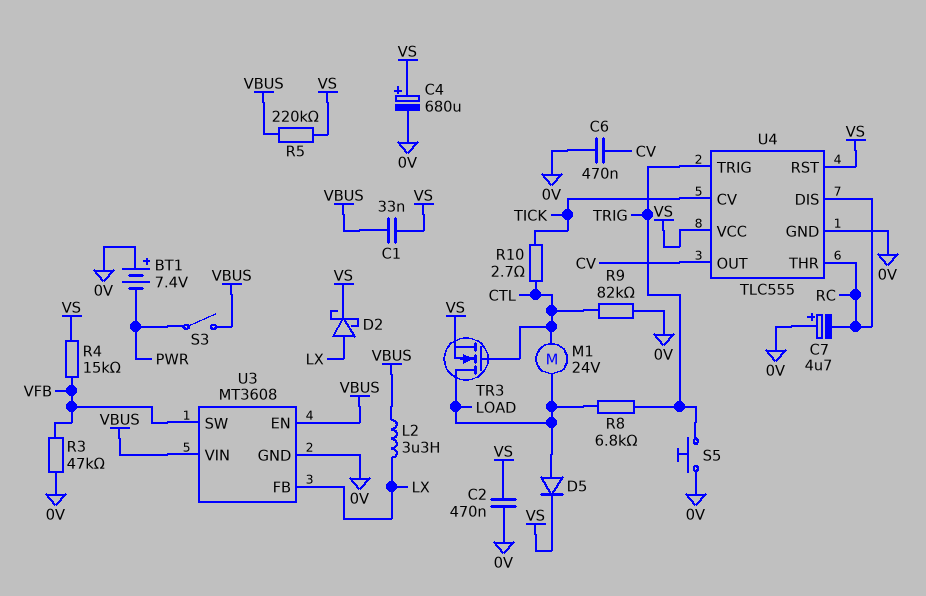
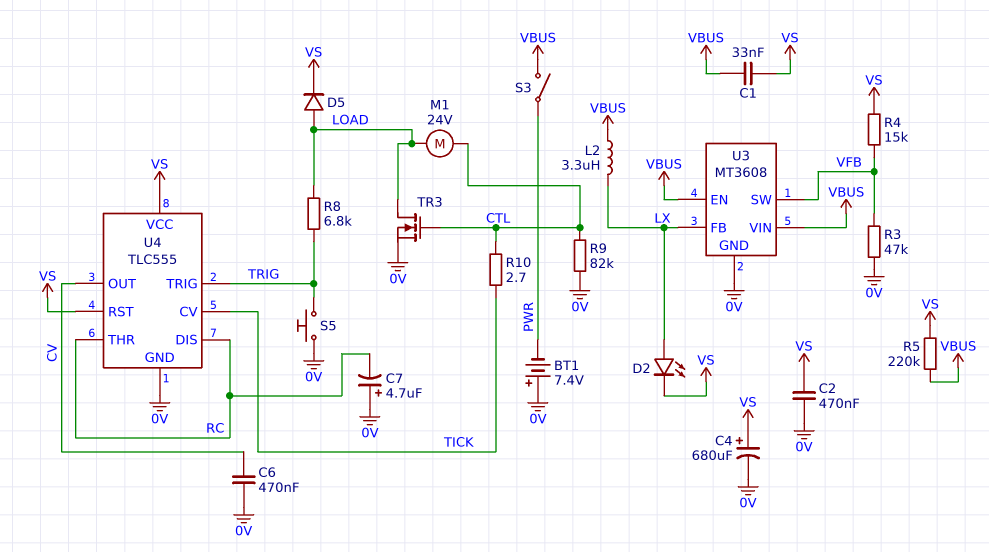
D2: schottky (A LX, K VS) -> LED (A LX, K VS)
TR3: NMOS (G CTL, D LOAD, S VS) -> NMOS (G CTL, D LOAD, S 0V)

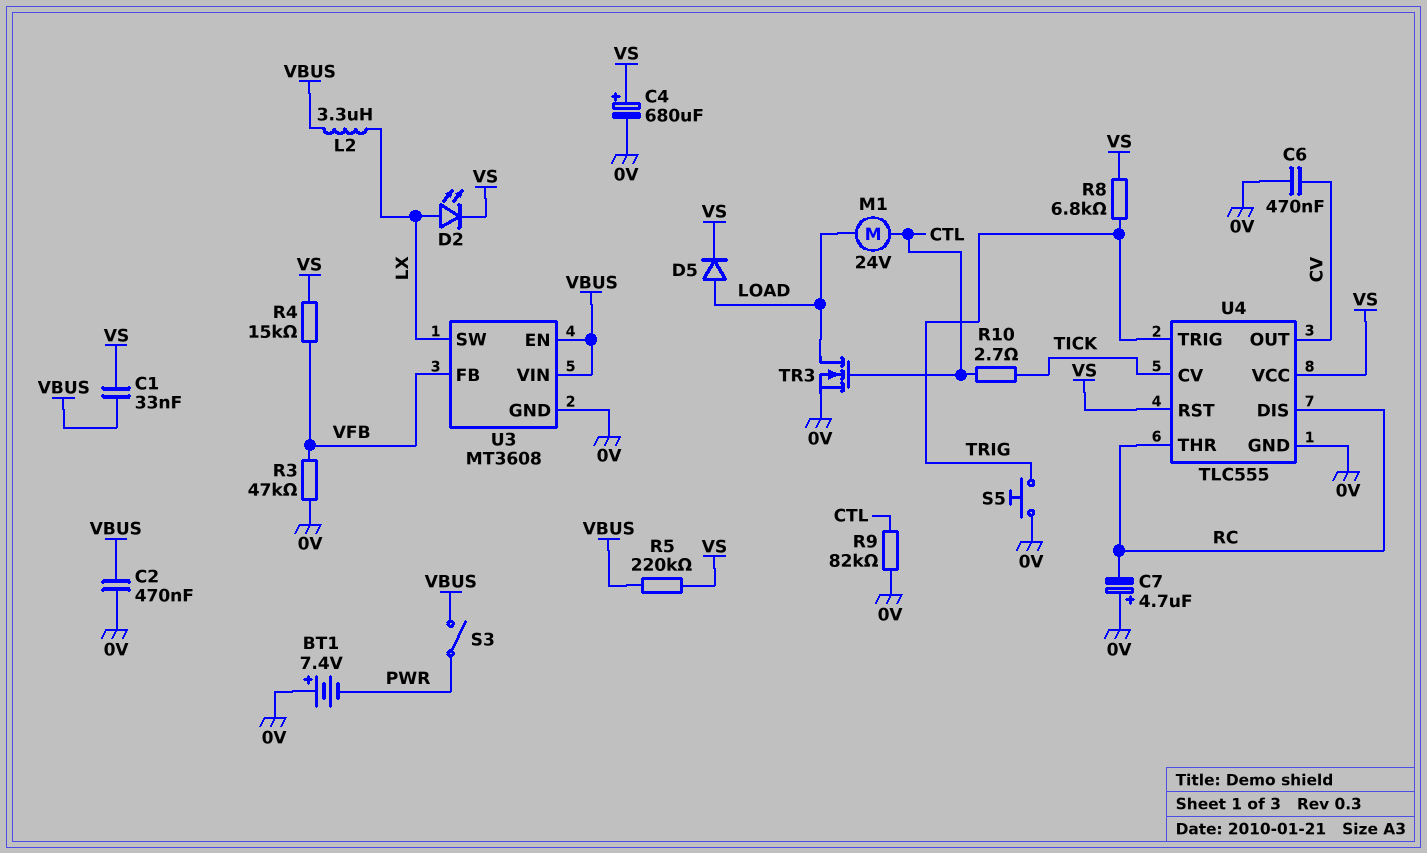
C2: 470nF (0V, VS) -> 470nF (0V, VBUS)
R8: 6.8k (LOAD, TRIG) -> 6.8k (TRIG, VS)
U3 pin FB: LX -> VFB
U3 pin SW: VFB -> LX

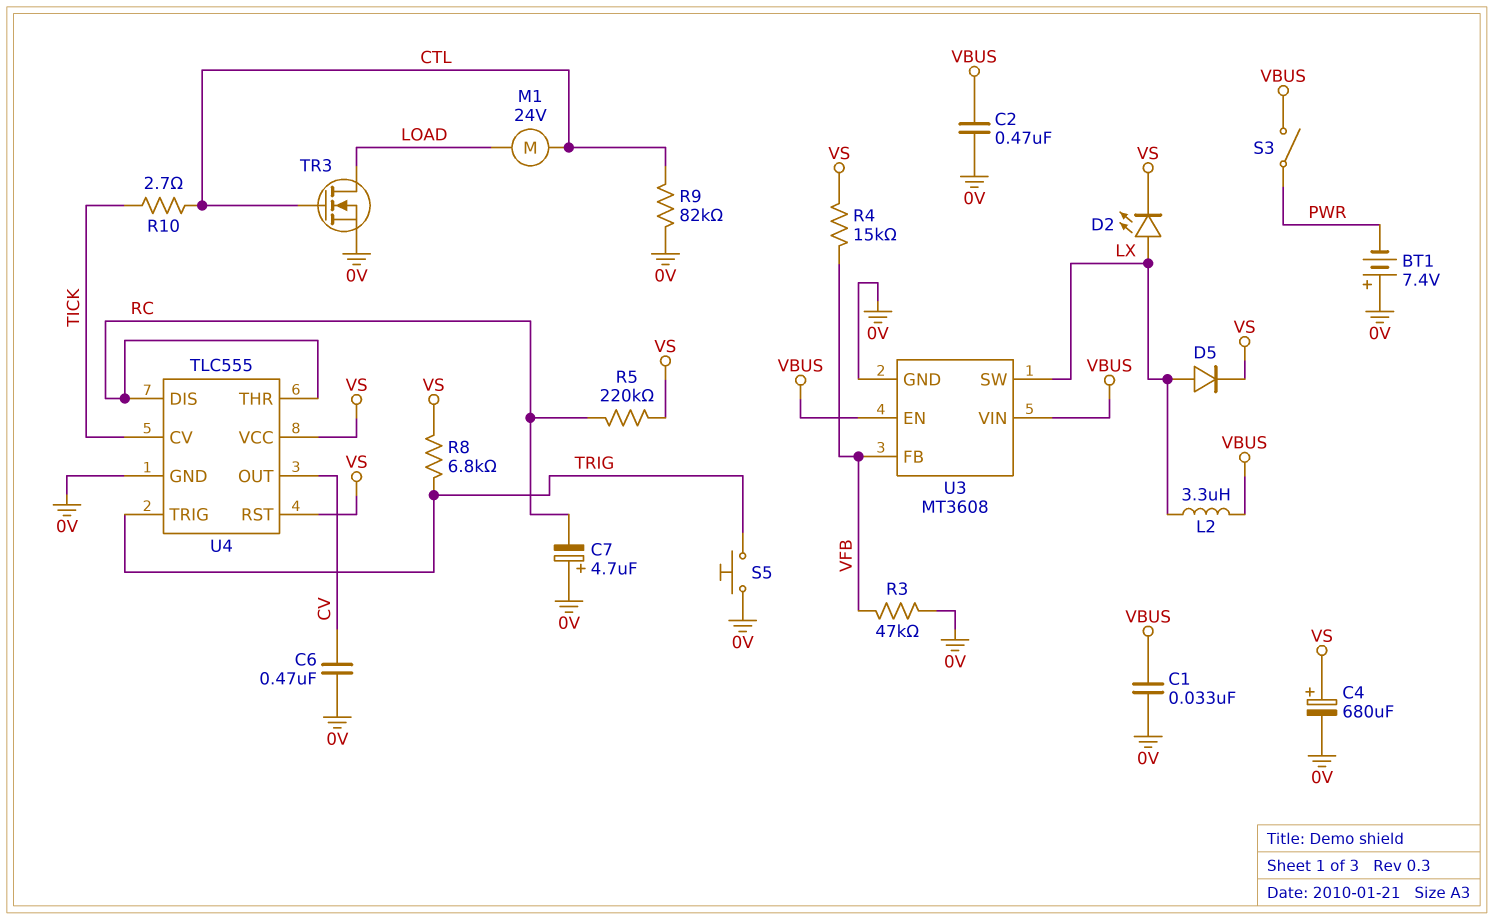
C1: 33nF (VBUS, VS) -> 33nF (0V, VBUS)
D5: diode (A LOAD, K VS) -> diode (A LX, K VS)
R5: 220k (VBUS, VS) -> 220k (RC, VS)

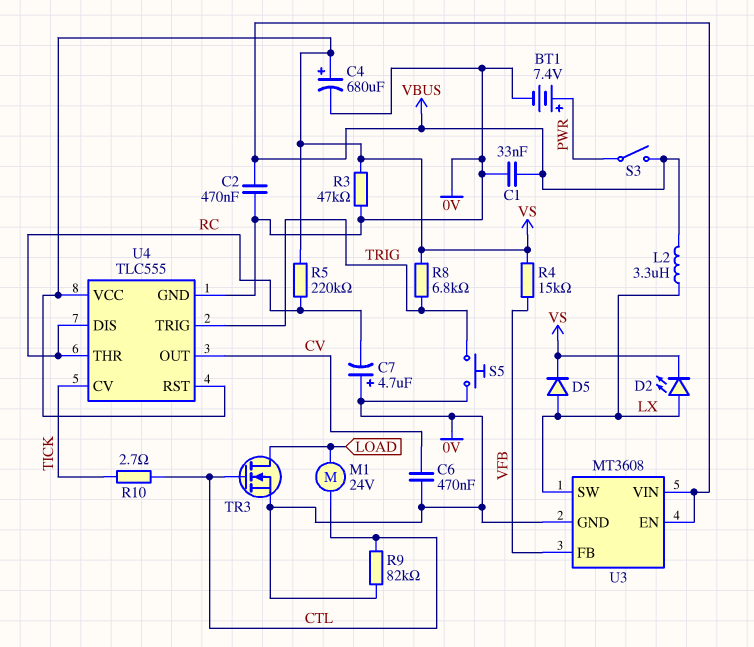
BT1: 7.4V (plus 0V, minus PWR) -> 7.4V (plus PWR, minus 0V)
R3: 47k (0V, VFB) -> 47k (0V, VS)

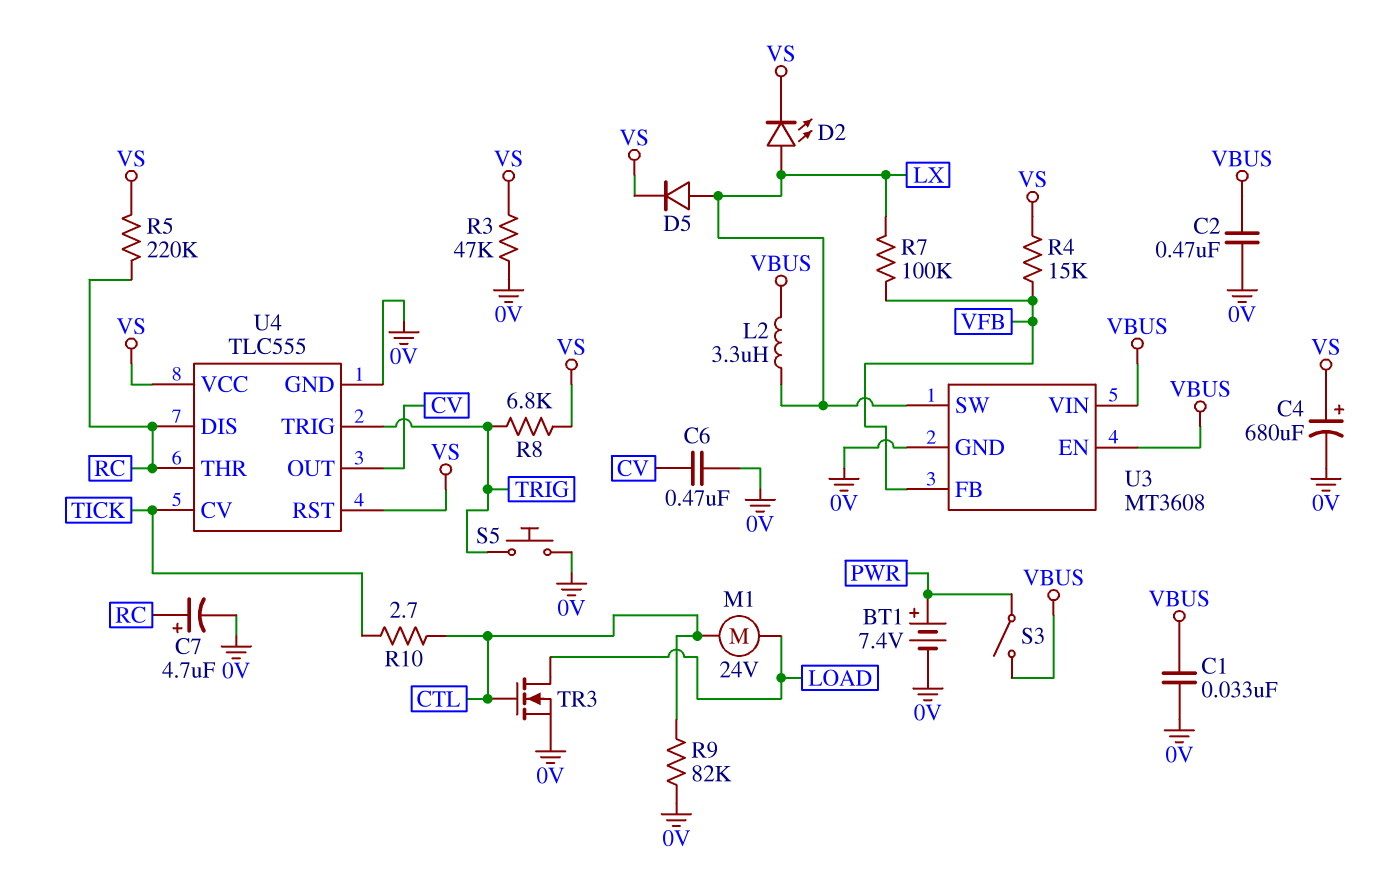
C7: 4.7uF (plus 0V, minus RC) -> 4.7uF (plus RC, minus 0V)
R7: none -> 100k (LX, VFB)

